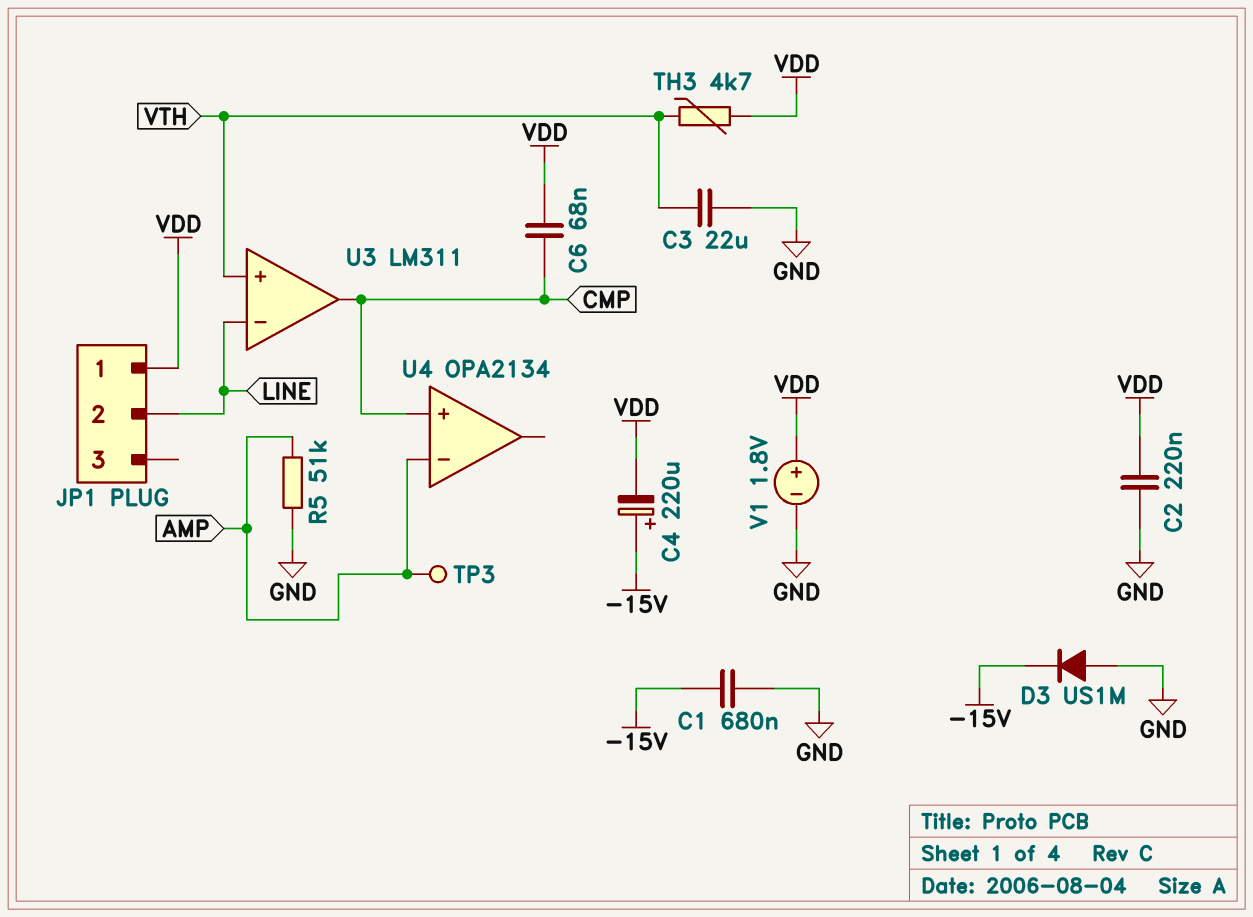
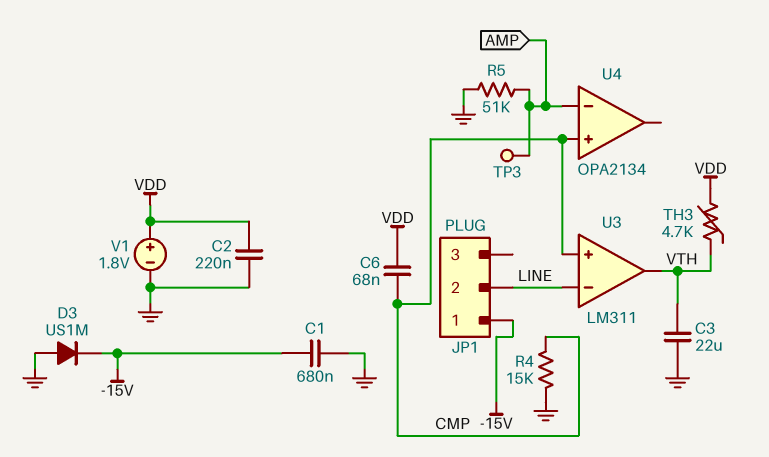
C4: 220uF (plus -15V, minus VDD) -> none
JP1 pin 1: VDD -> -15V
R4: none -> 15k (CMP, GND)
U3 pin in+: VTH -> CMP
U3 pin out: CMP -> VTH

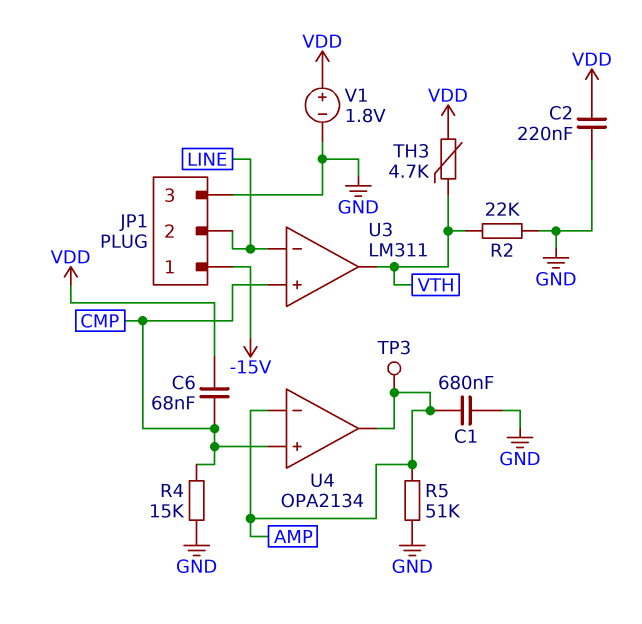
C1: 680nF (-15V, GND) -> 680nF (AMP, GND)
C3: 22uF (GND, VTH) -> none
D3: diode US1M (A GND, K -15V) -> none
JP1 pin 3: none -> GND
R2: none -> 22k (GND, VTH)
U4 pin out: none -> AMP

